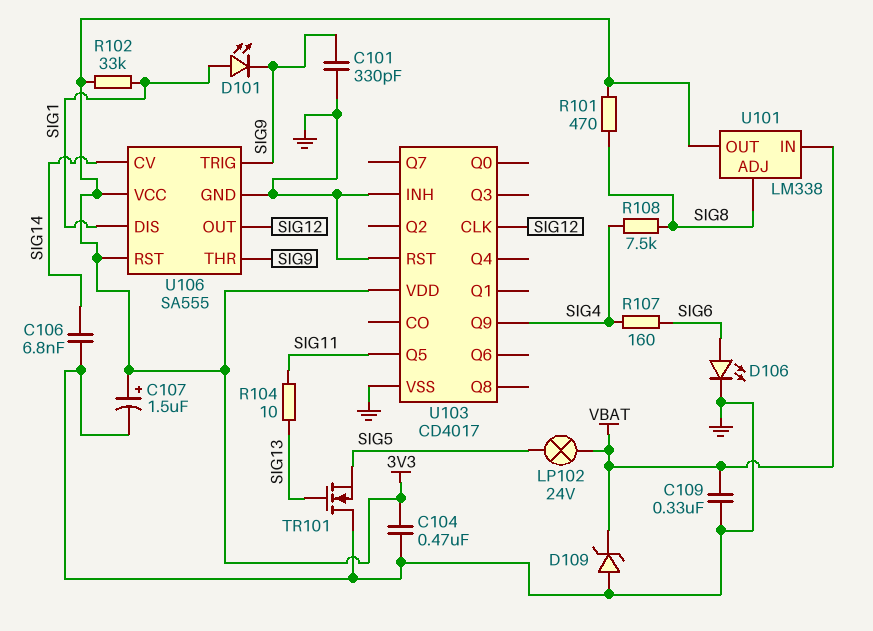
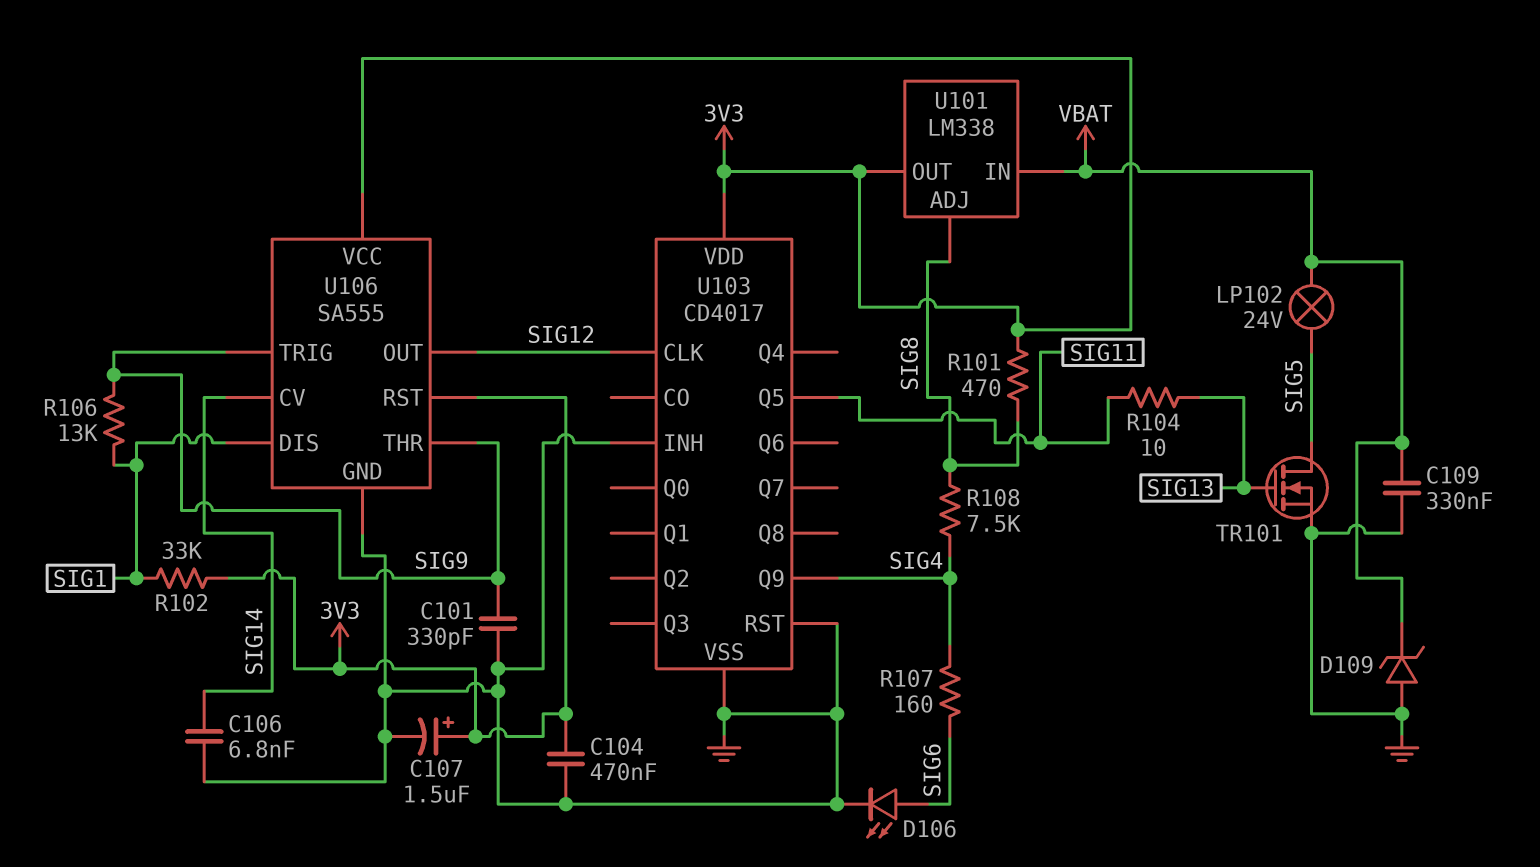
D101: LED (A SIG1, K SIG9) -> none
R106: none -> 13k (SIG1, SIG9)
TR101: NMOS (G SIG13, D GND, S SIG5) -> NMOS (G SIG13, D SIG5, S GND)

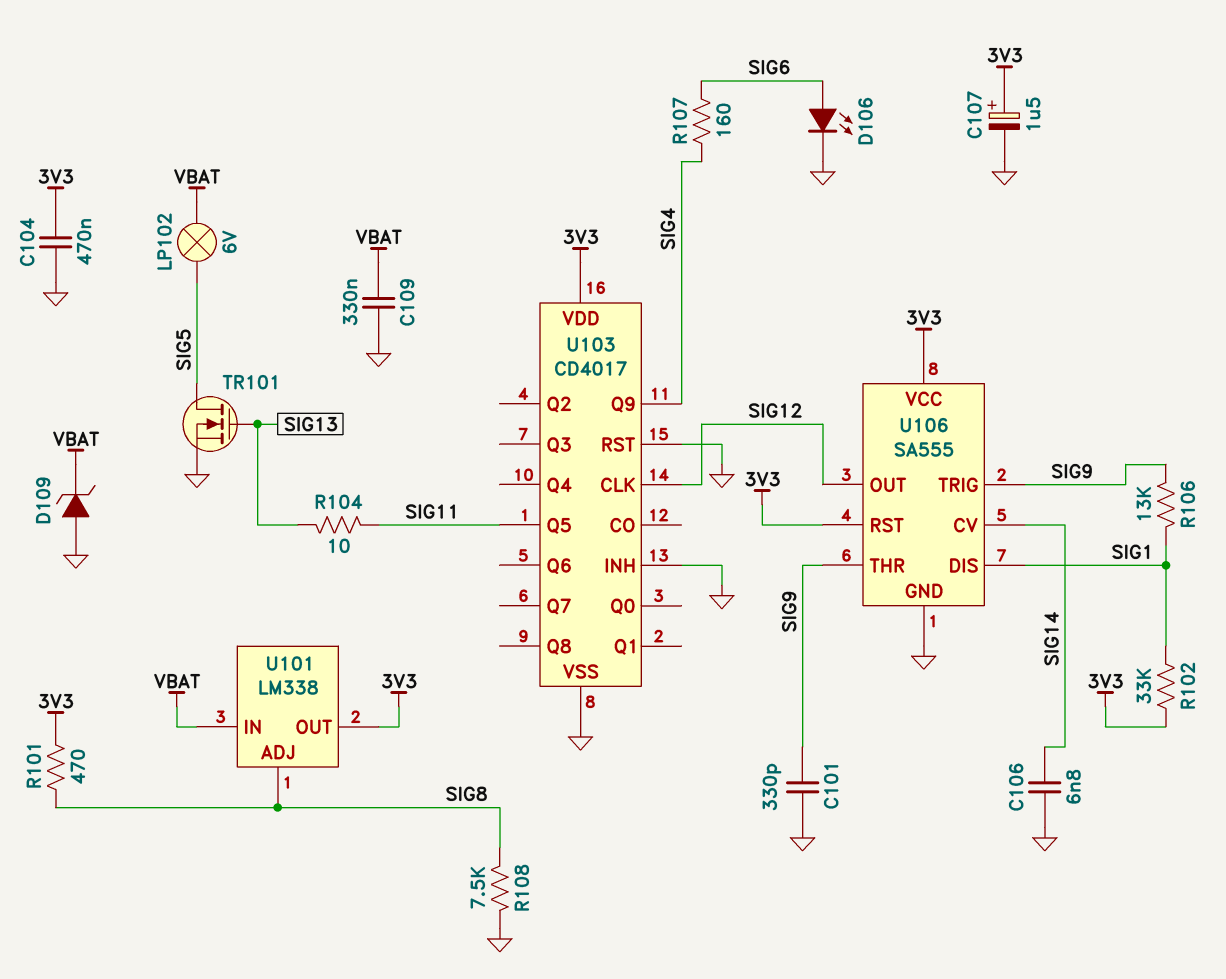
LP102: lamp 24V (SIG5, VBAT) -> lamp 6V (SIG5, VBAT)
R108: 7.5k (SIG4, SIG8) -> 7.5k (GND, SIG8)

